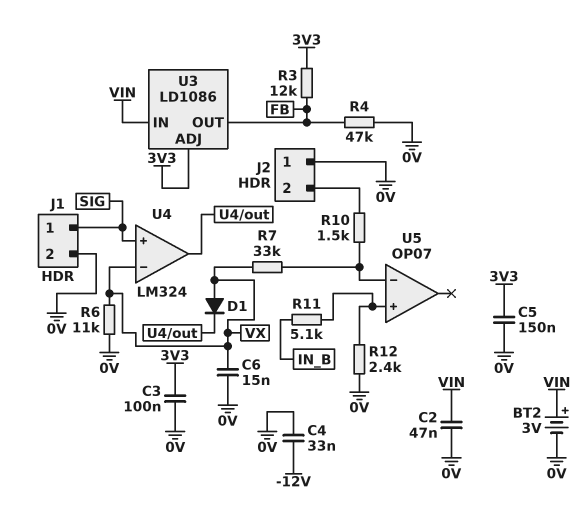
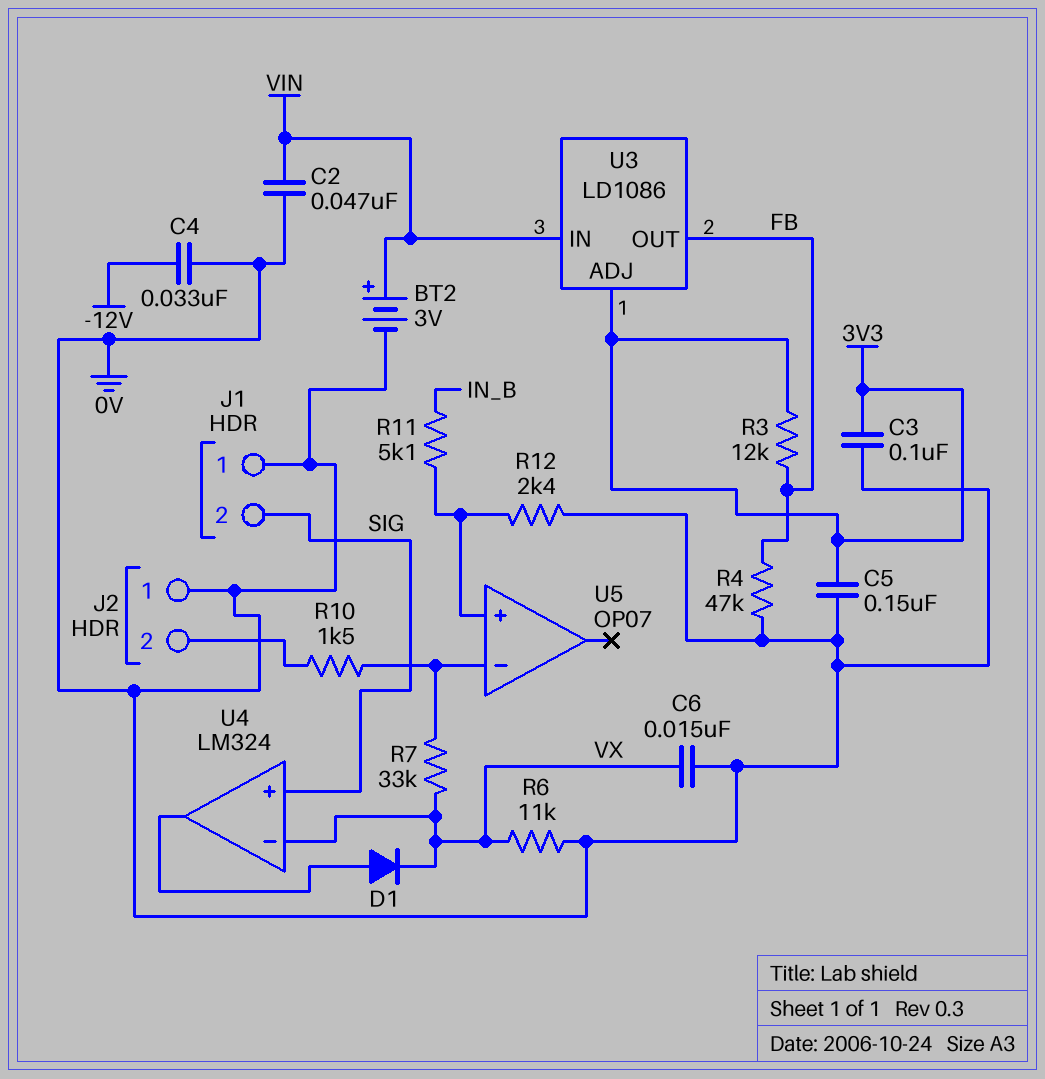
D1: diode (A VX, K U4/out) -> diode (A U4/out, K VX)
J1 pin 1: SIG -> 0V
J1 pin 2: 0V -> SIG

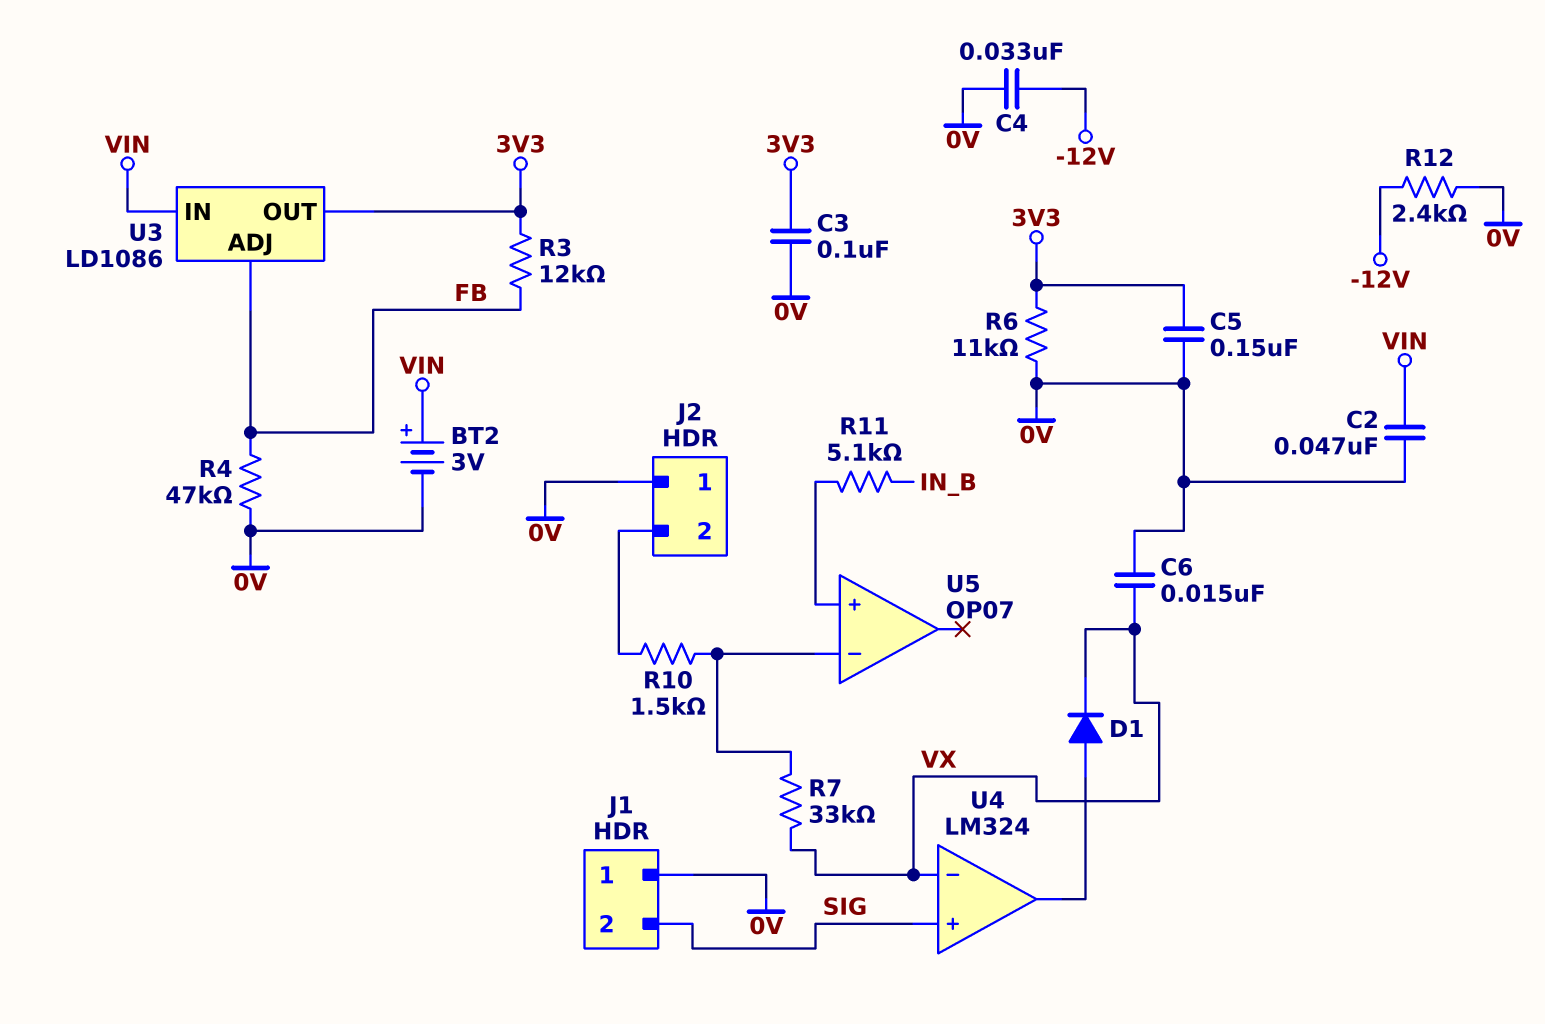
R6: 11k (0V, VX) -> 11k (0V, 3V3)
R12: 2.4k (0V, U5/in+) -> 2.4k (-12V, 0V)
U3 pin ADJ: 3V3 -> FB
U3 pin OUT: FB -> 3V3

